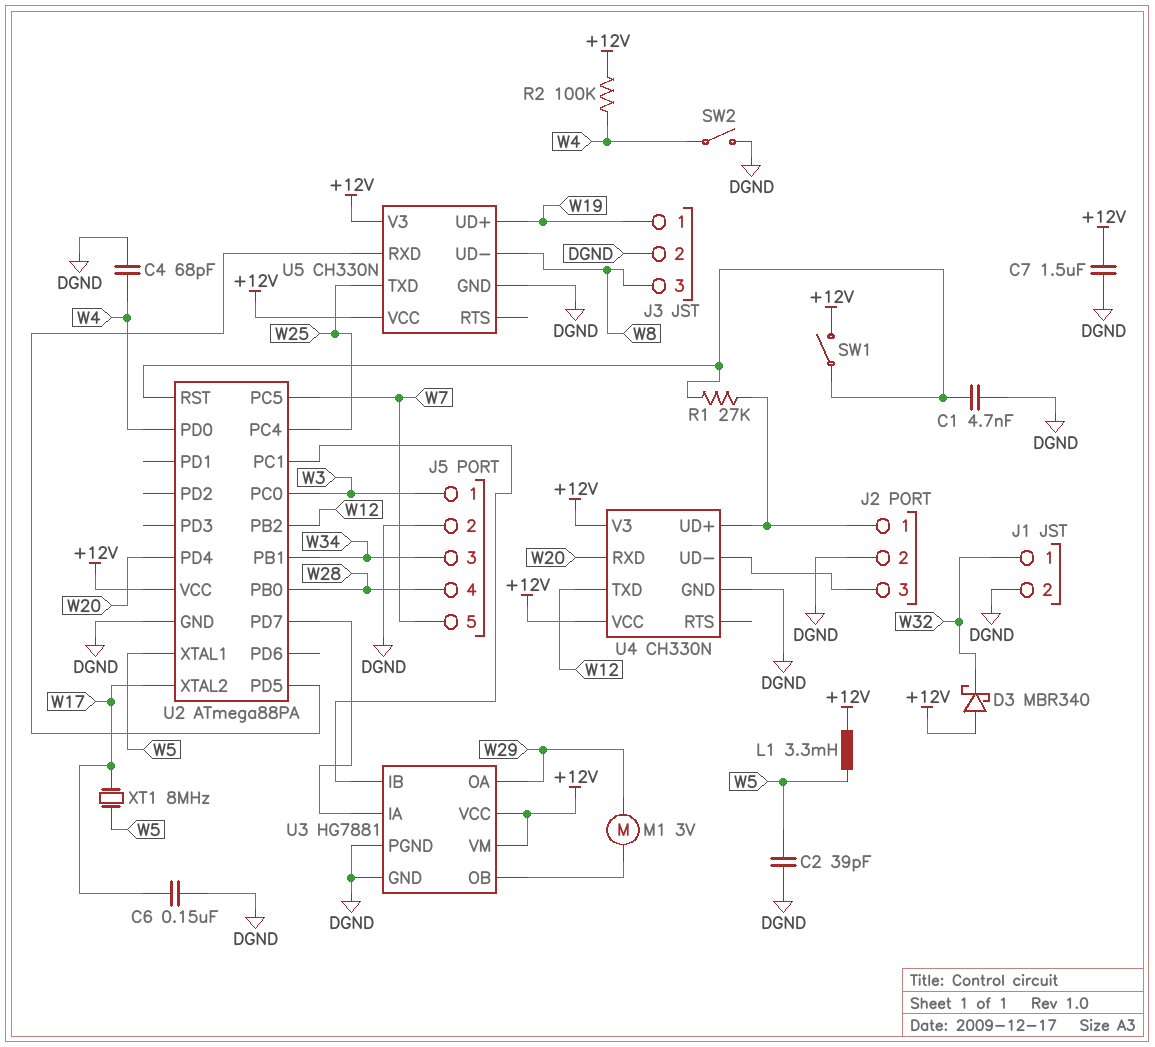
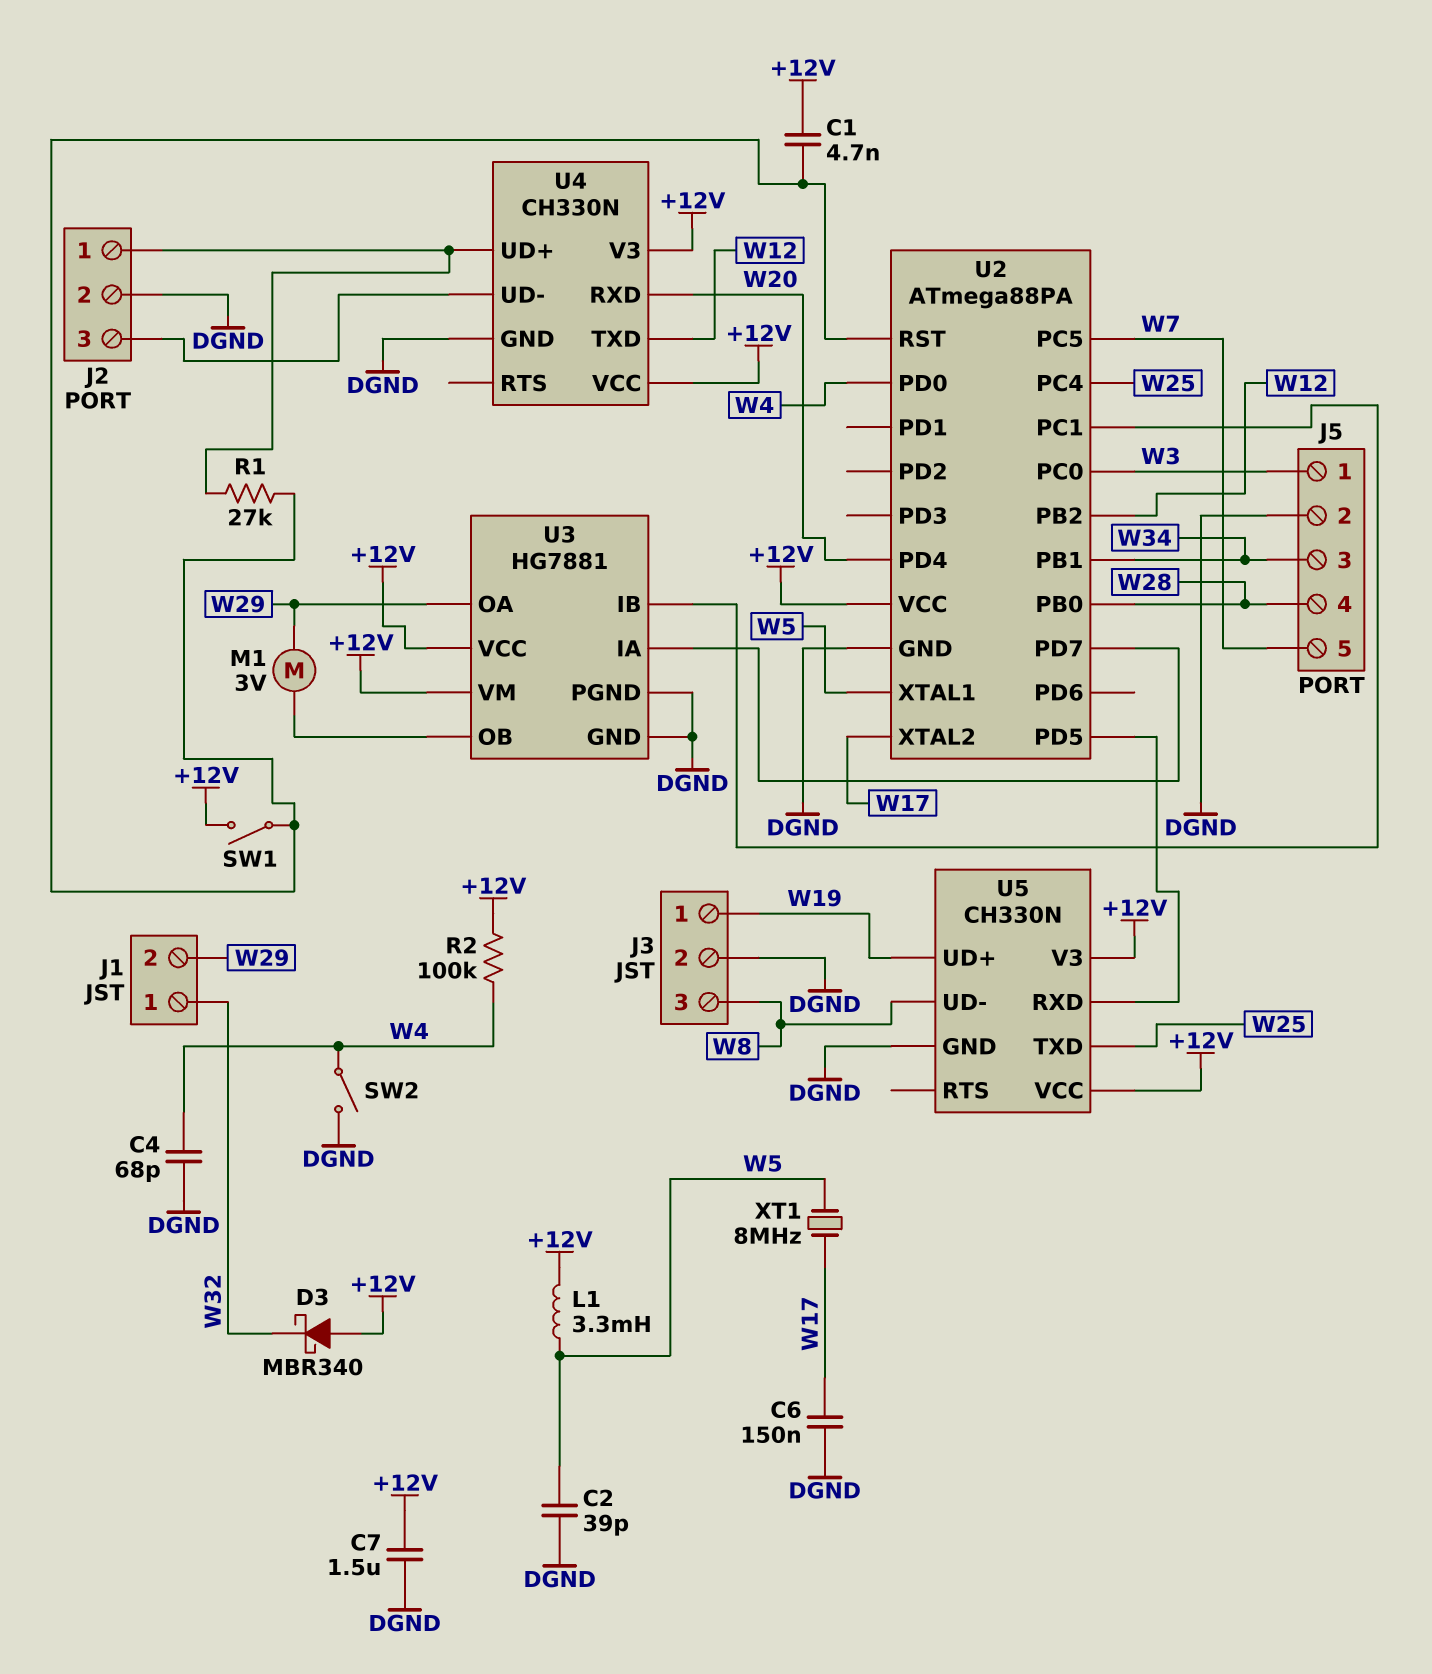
C1: 4.7nF (DGND, U2/RST) -> 4.7nF (+12V, U2/RST)
J1 pin 2: DGND -> W29

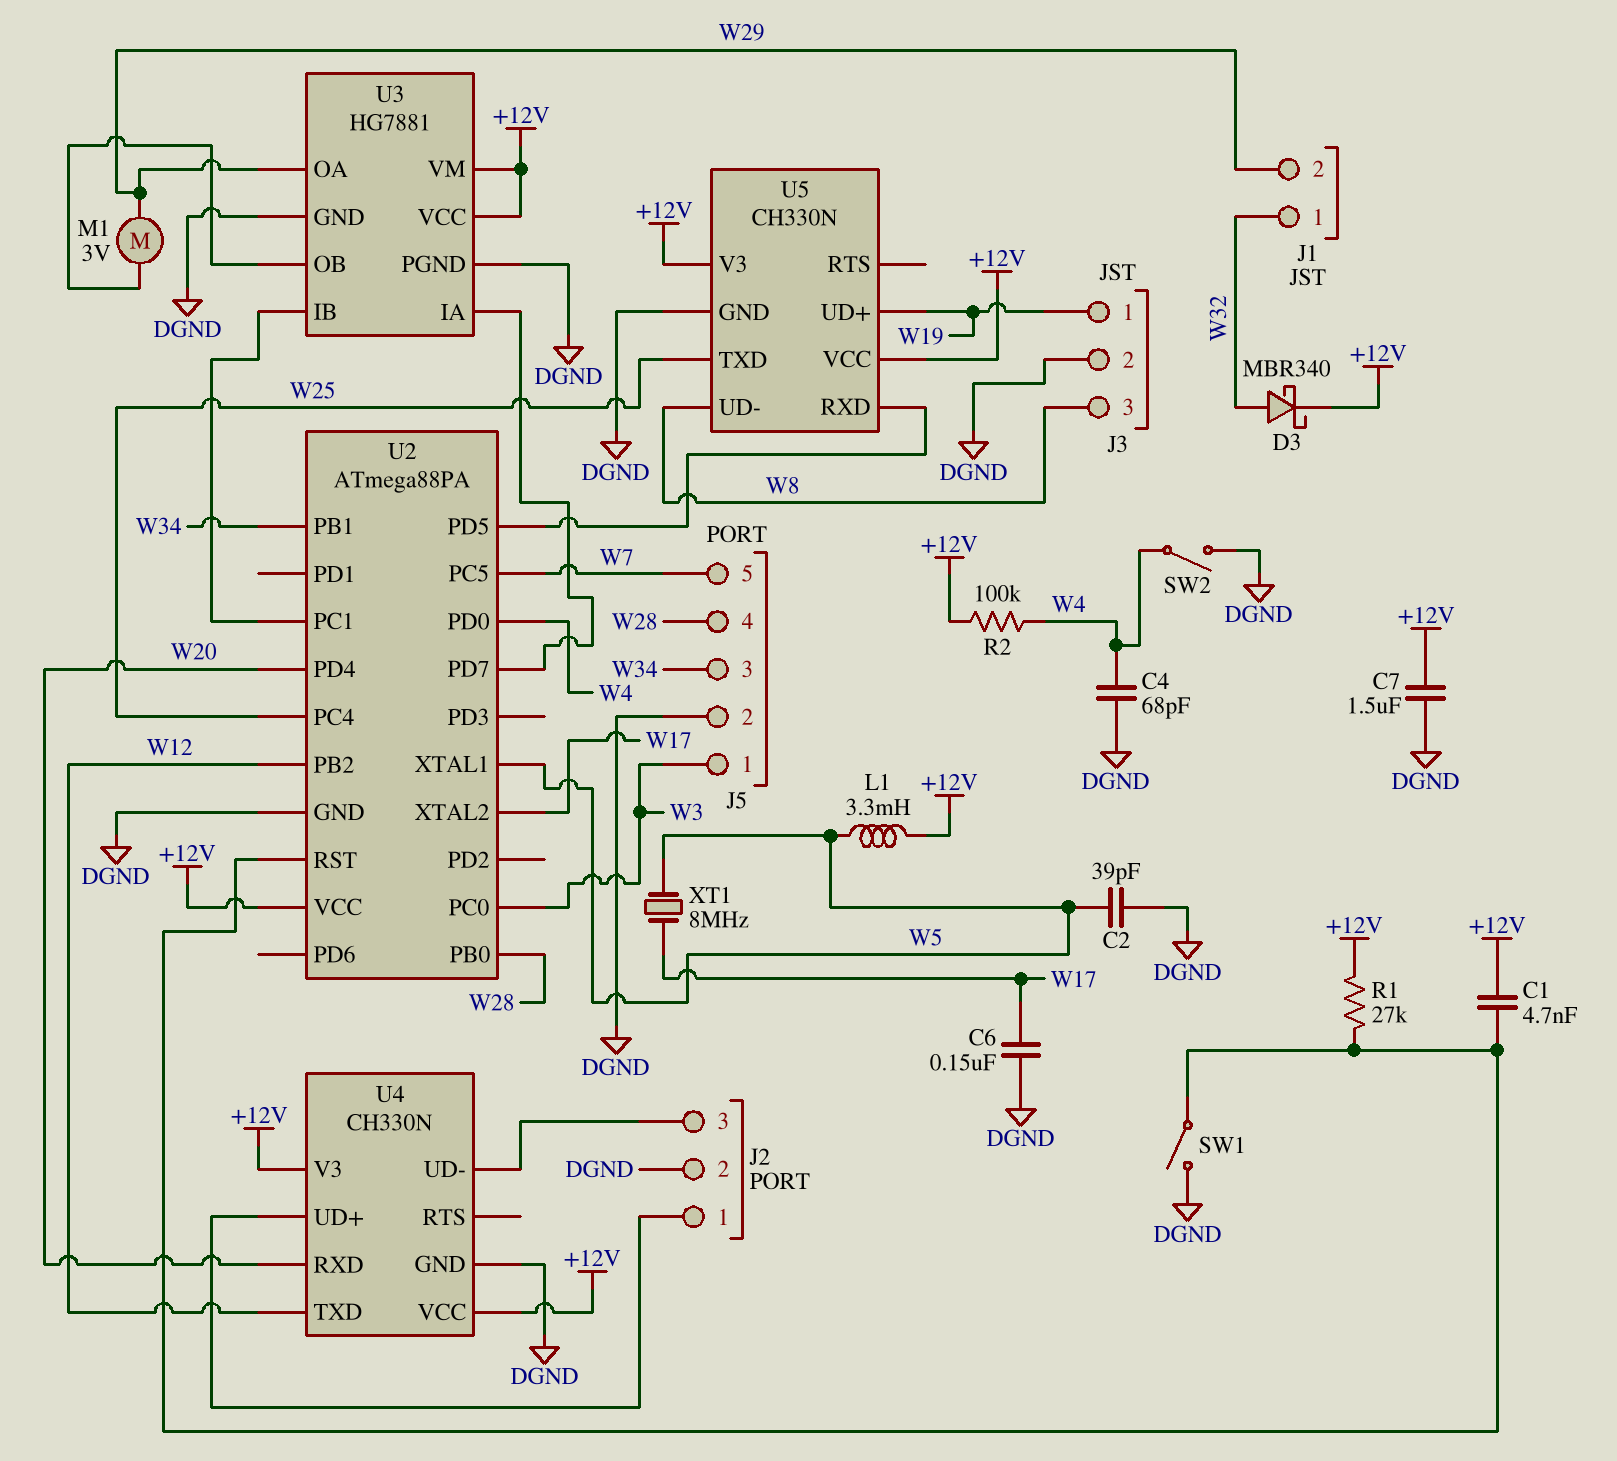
D3: schottky MBR340 (A +12V, K W32) -> schottky MBR340 (A W32, K +12V)
R1: 27k (J2/1, U2/RST) -> 27k (+12V, U2/RST)
SW1: switch (+12V, U2/RST) -> switch (DGND, U2/RST)

